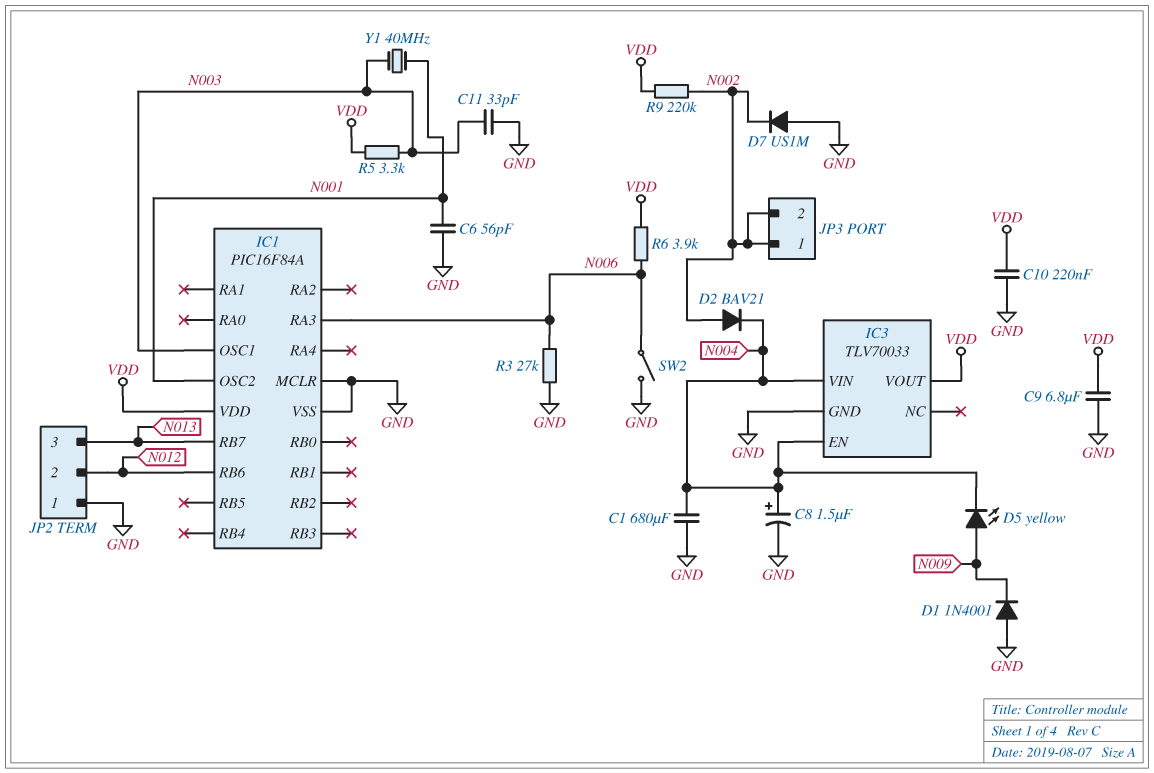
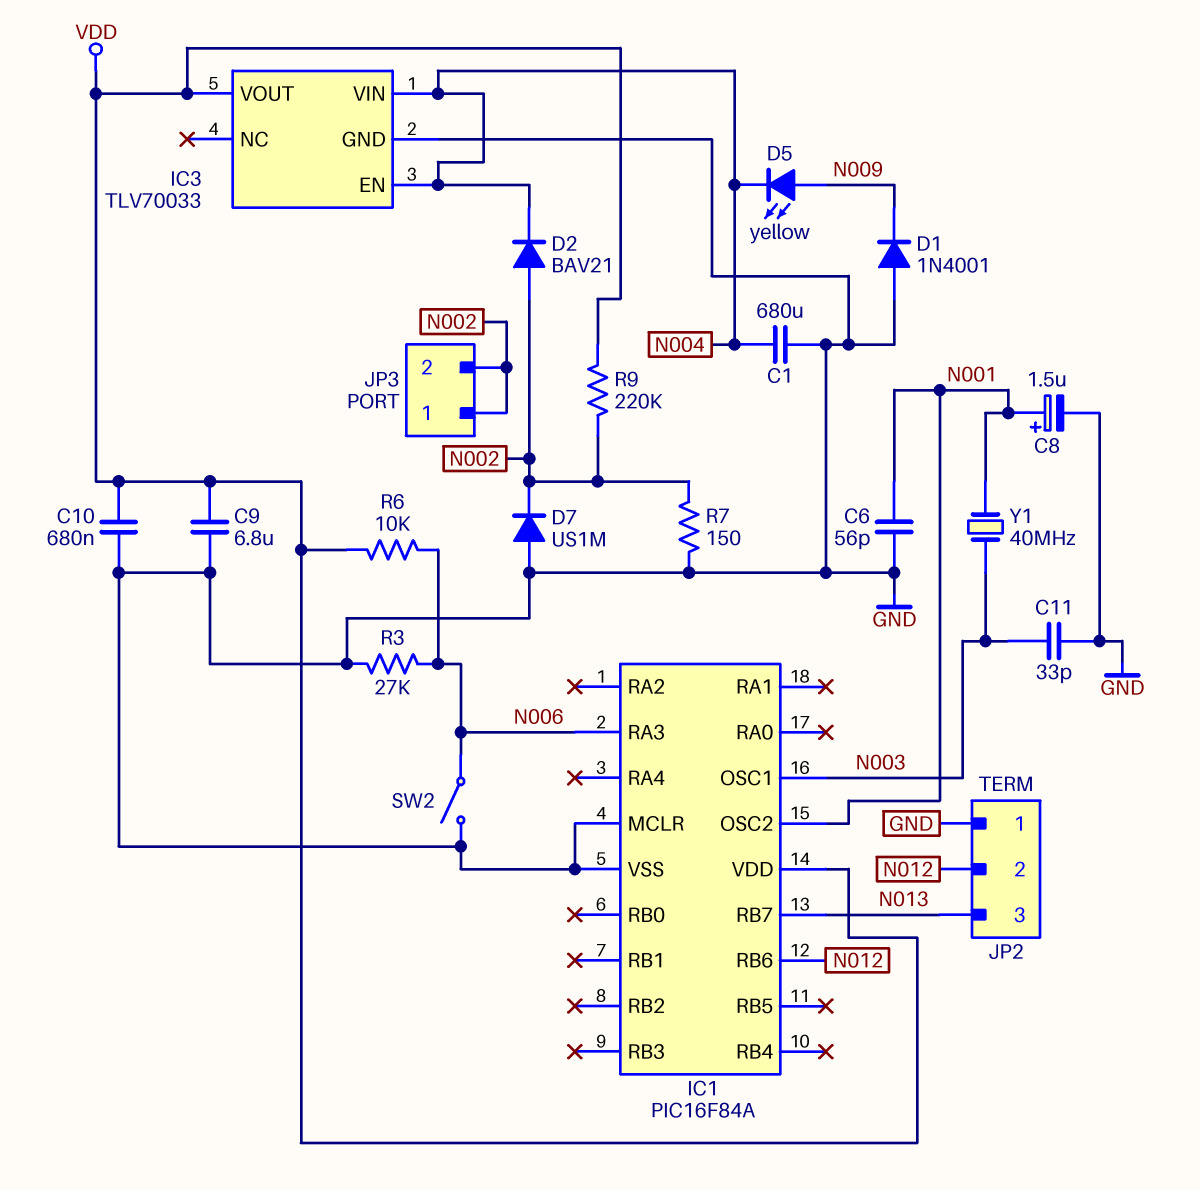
C8: 1.5uF (plus N004, minus GND) -> 1.5uF (plus N001, minus GND)
C10: 220nF (GND, VDD) -> 680nF (GND, VDD)
R5: 3.3k (N003, VDD) -> none
R6: 3.9k (N006, VDD) -> 10k (N006, VDD)
R7: none -> 150 (GND, N002)

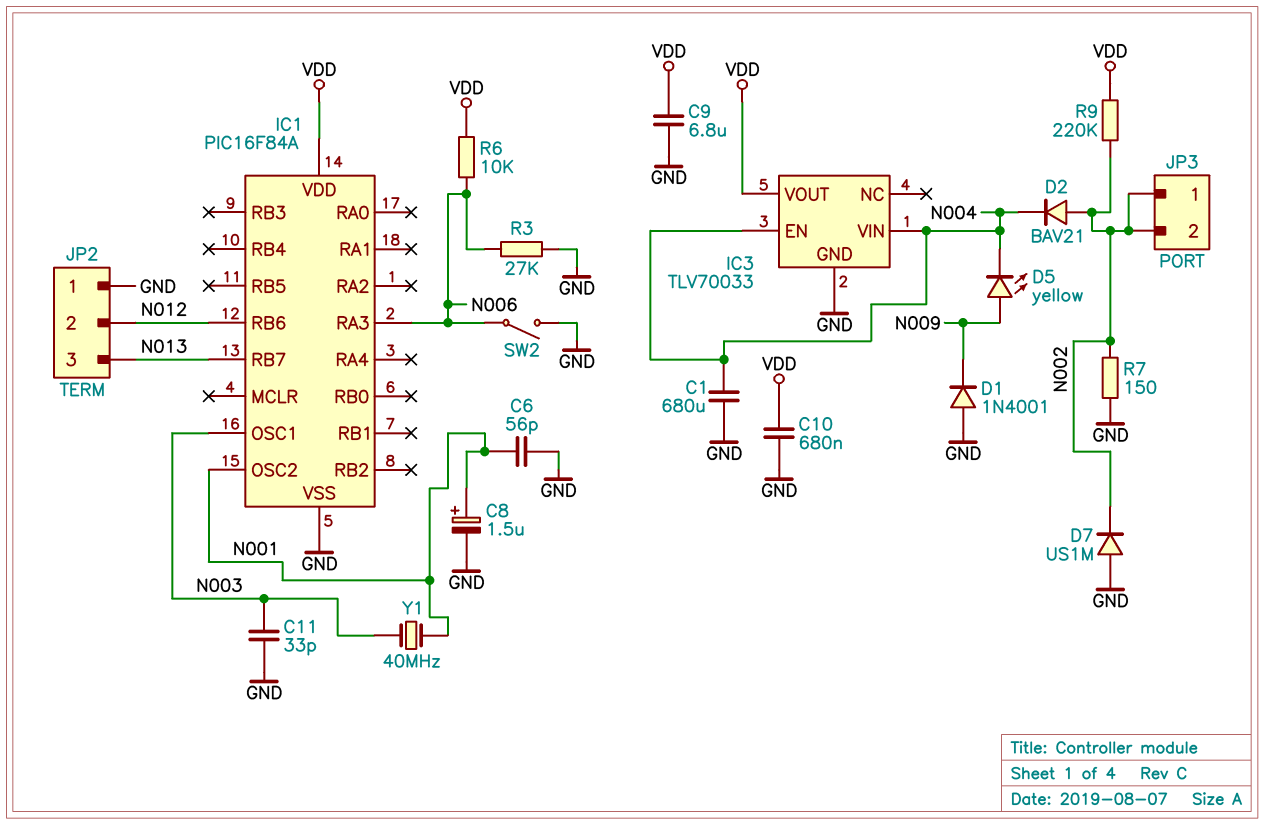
IC1 pin MCLR: GND -> none

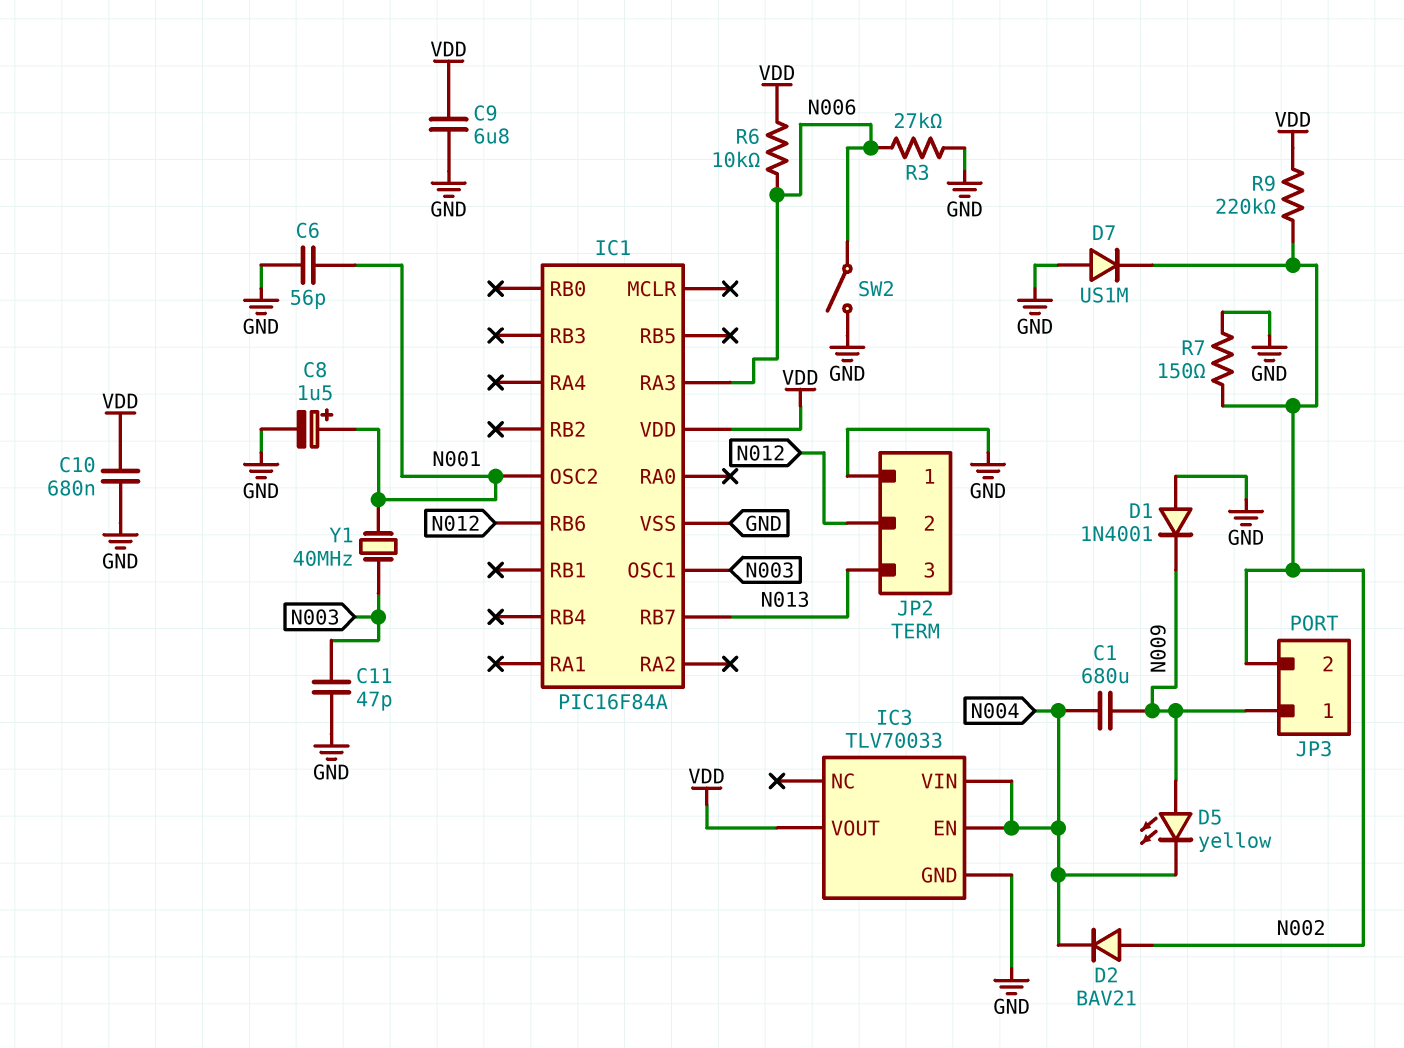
C1: 680uF (GND, N004) -> 680uF (N004, N009)
C11: 33pF (GND, N003) -> 47pF (GND, N003)
JP3 pin 1: N002 -> N009

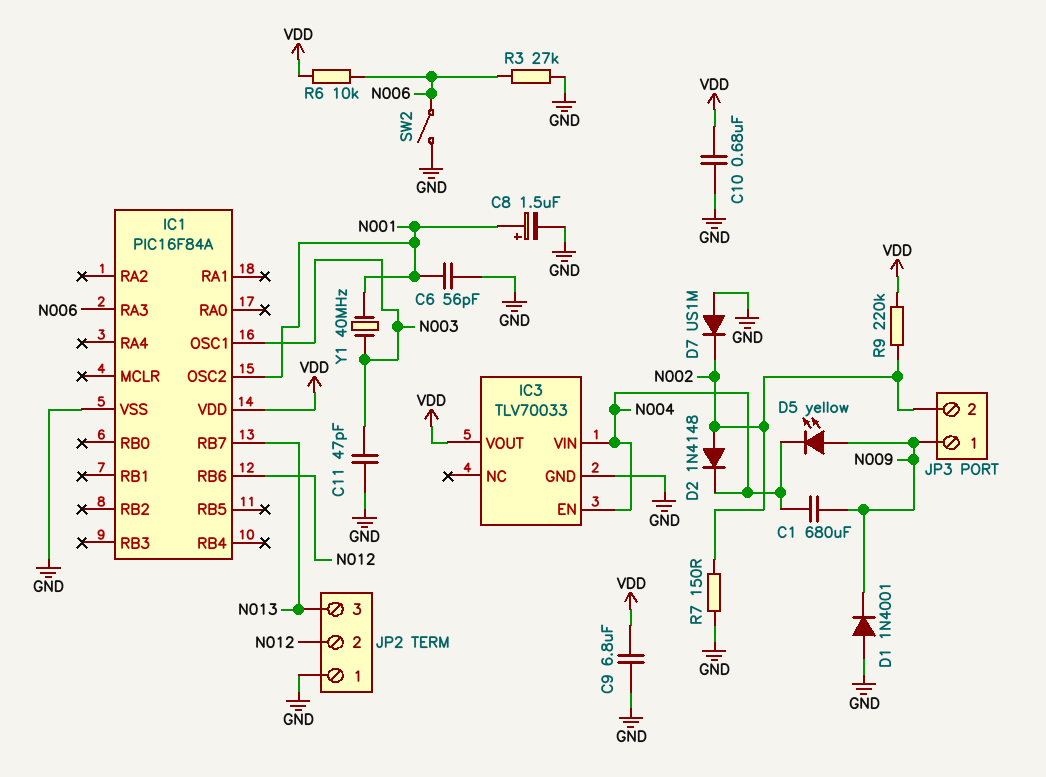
D2: diode BAV21 (A N002, K N004) -> diode 1N4148 (A N002, K N004)

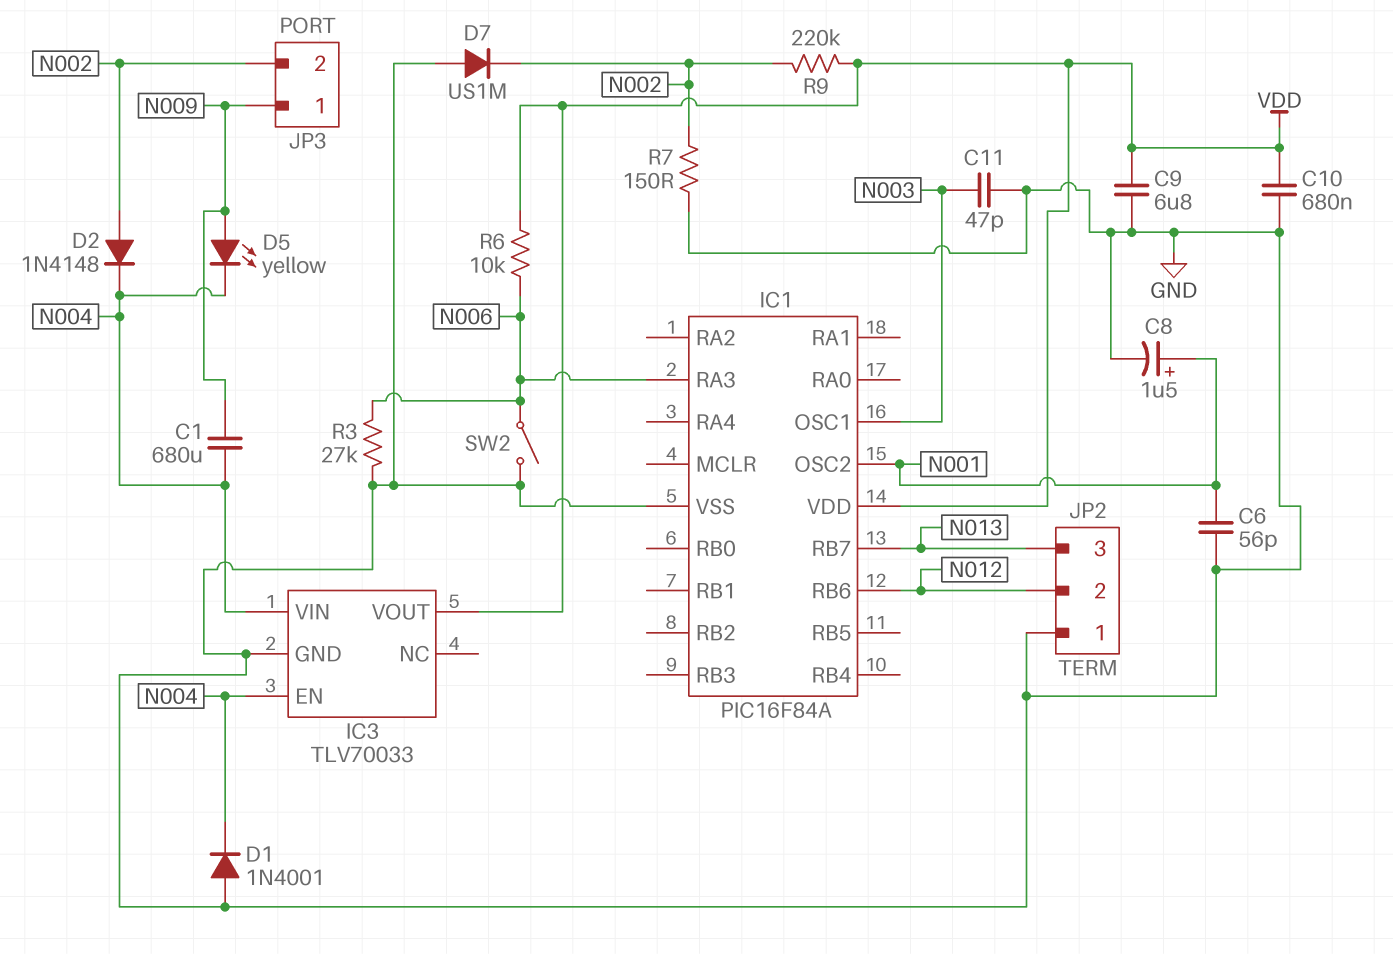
D1: diode 1N4001 (A GND, K N009) -> diode 1N4001 (A GND, K N004)
Y1: 40MHz (N001, N003) -> none

